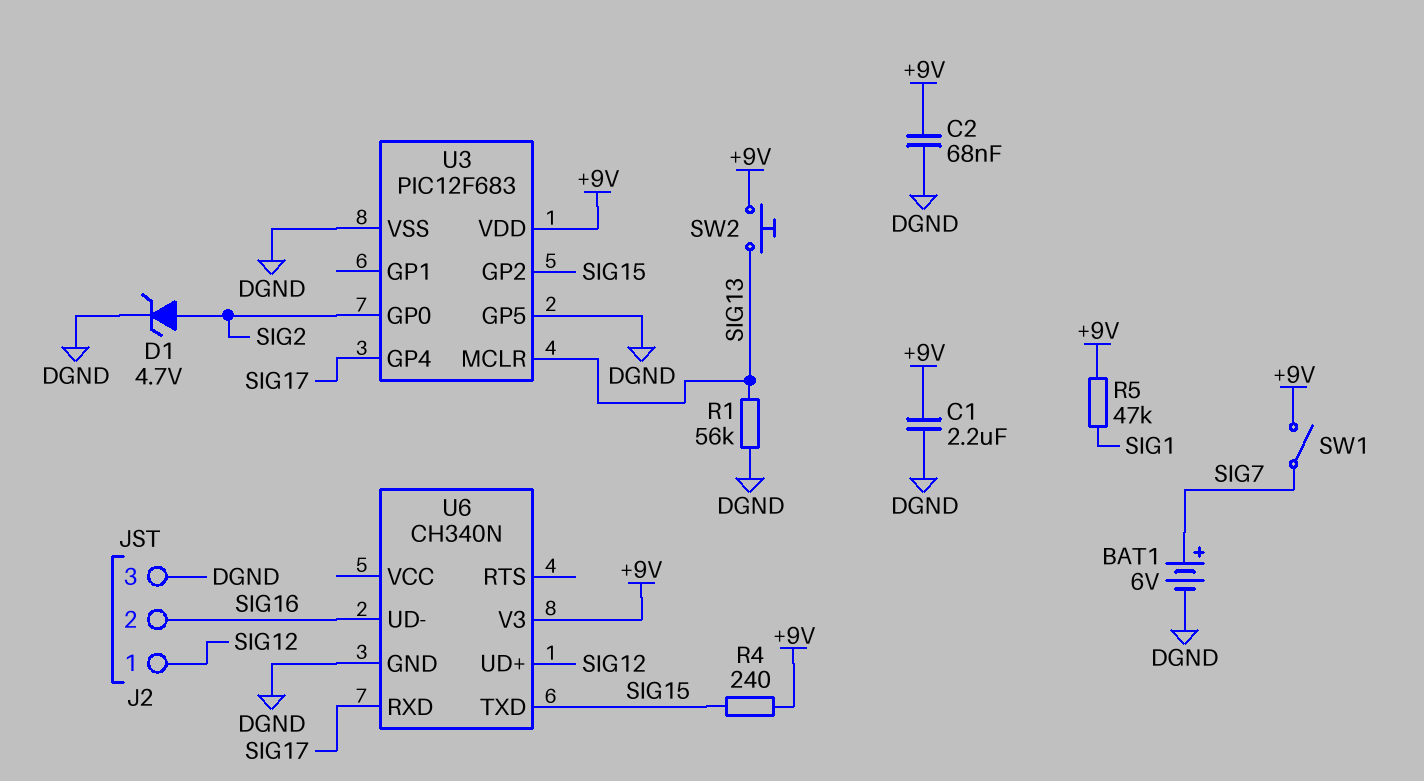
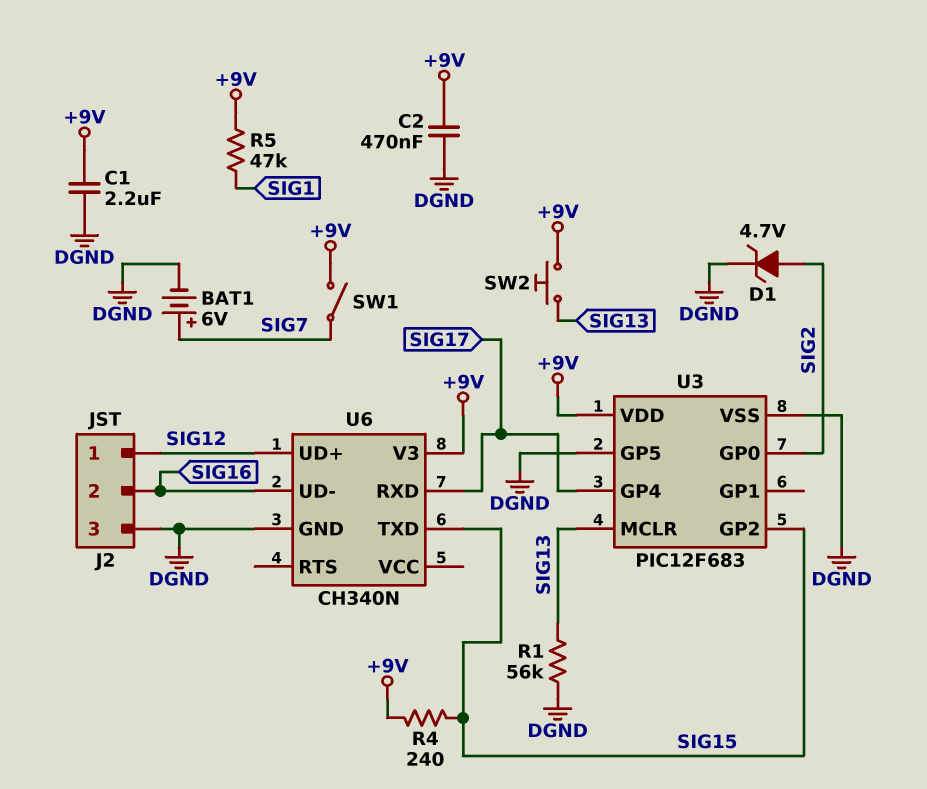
C2: 68nF (+9V, DGND) -> 470nF (+9V, DGND)

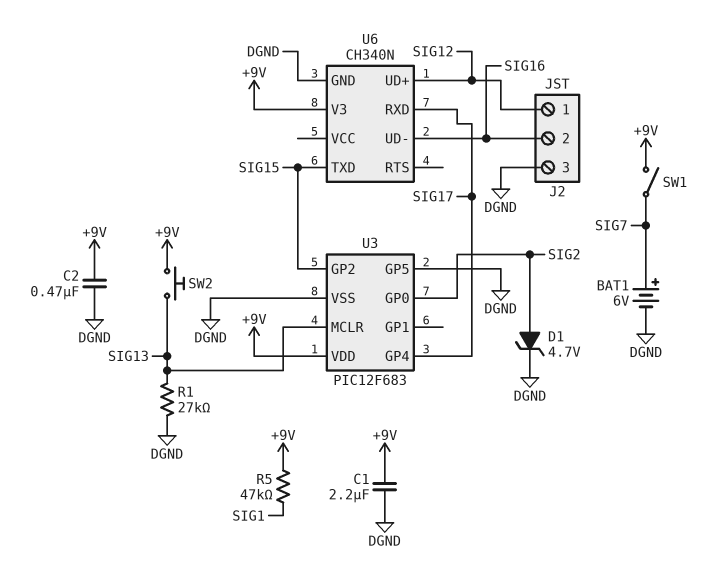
R1: 56k (DGND, SIG13) -> 27k (DGND, SIG13)
R4: 240 (+9V, SIG15) -> none

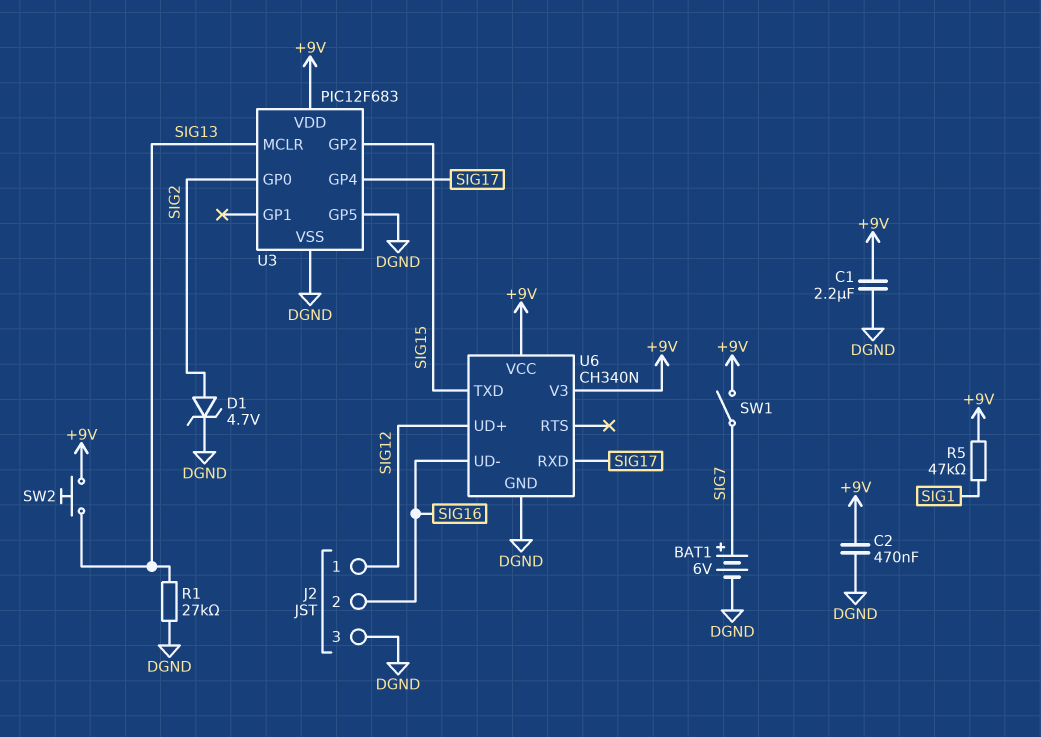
U6 pin VCC: none -> +9V

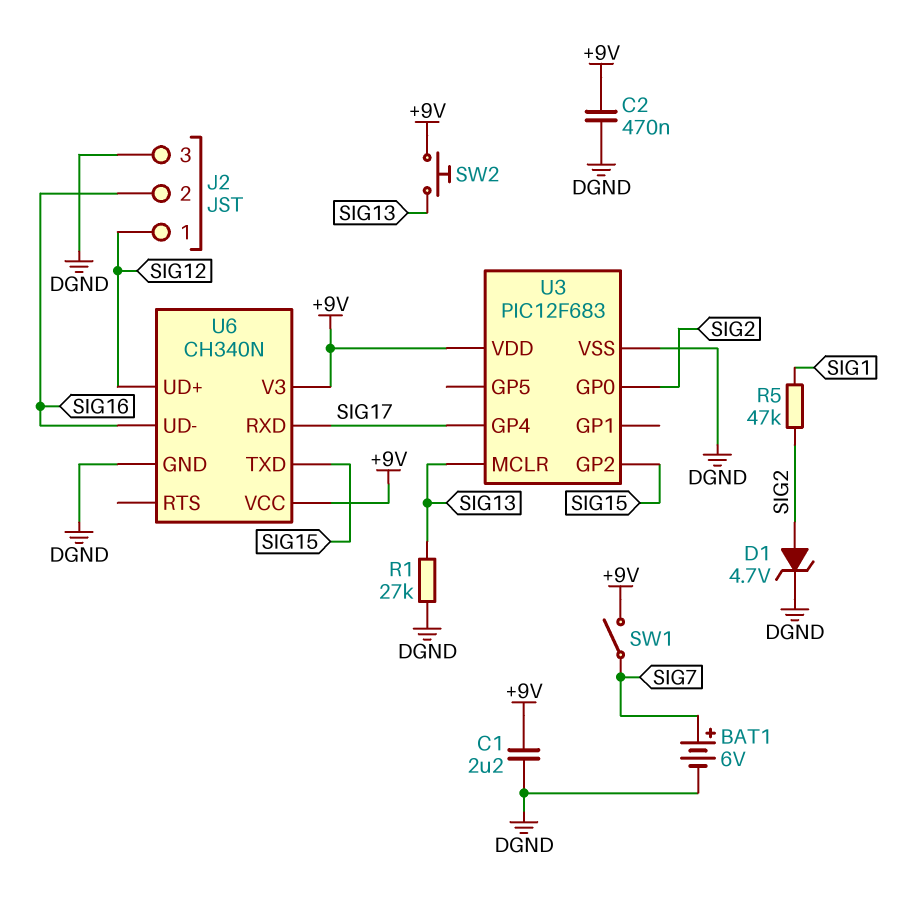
R5: 47k (+9V, SIG1) -> 47k (SIG1, SIG2)
U3 pin GP5: DGND -> none

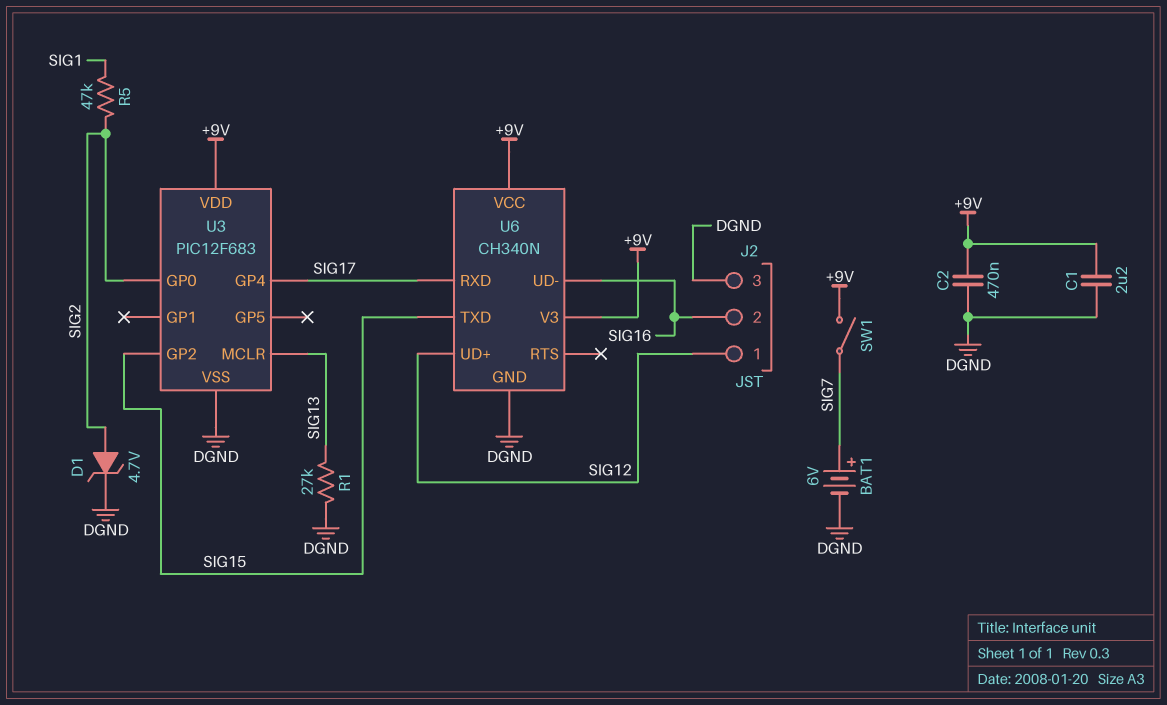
SW2: button (+9V, SIG13) -> none

